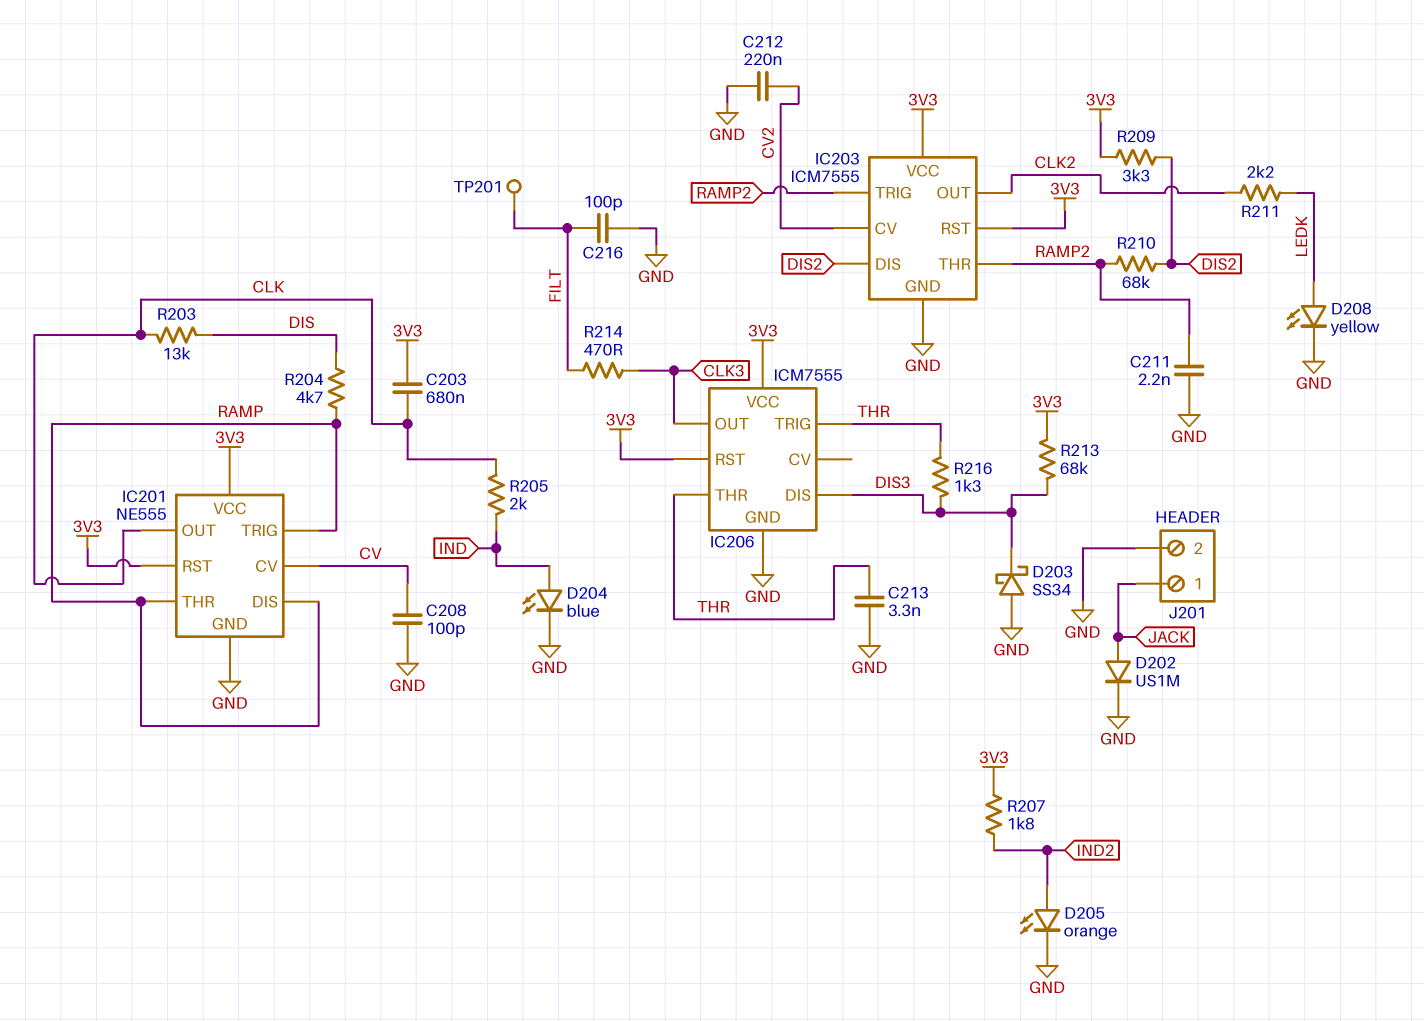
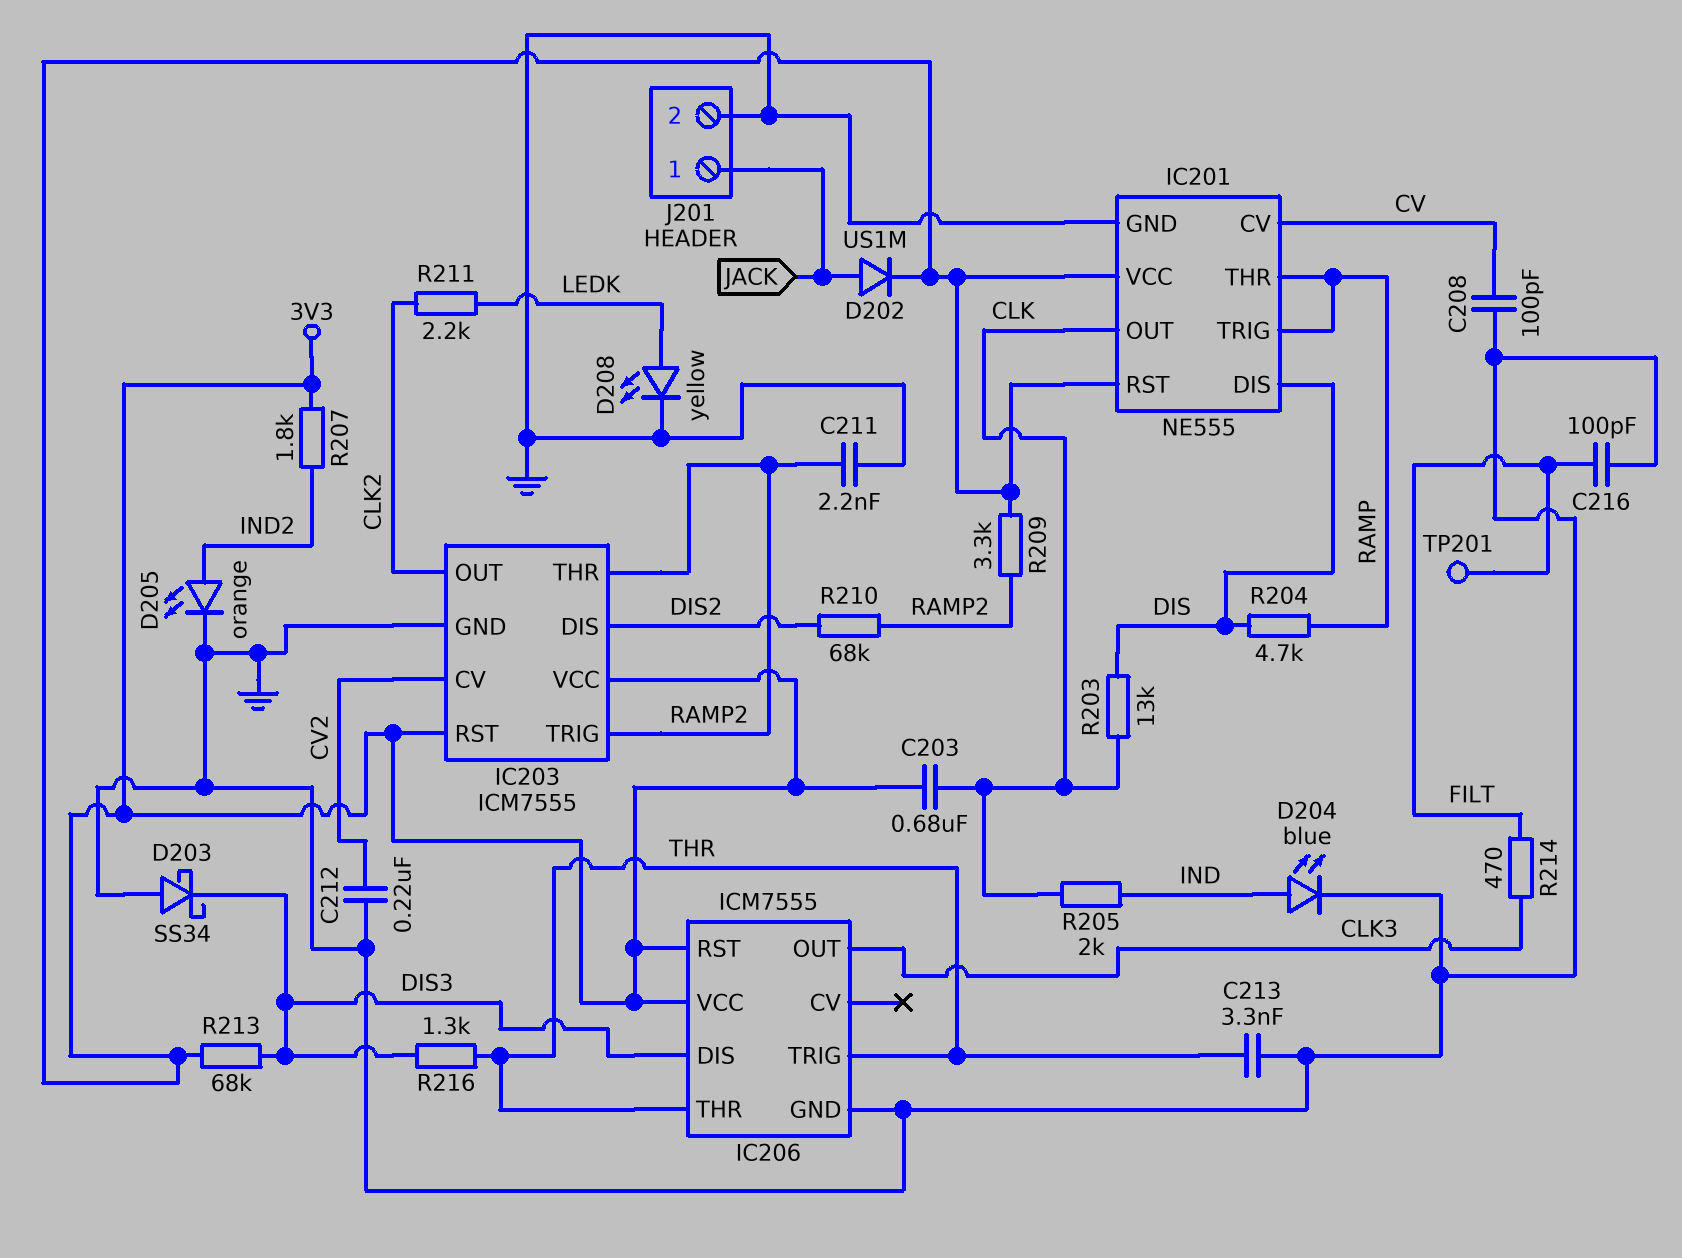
D202: diode US1M (A JACK, K GND) -> diode US1M (A JACK, K 3V3)
IC201 pin DIS: RAMP -> DIS
R209: 3.3k (3V3, DIS2) -> 3.3k (3V3, RAMP2)

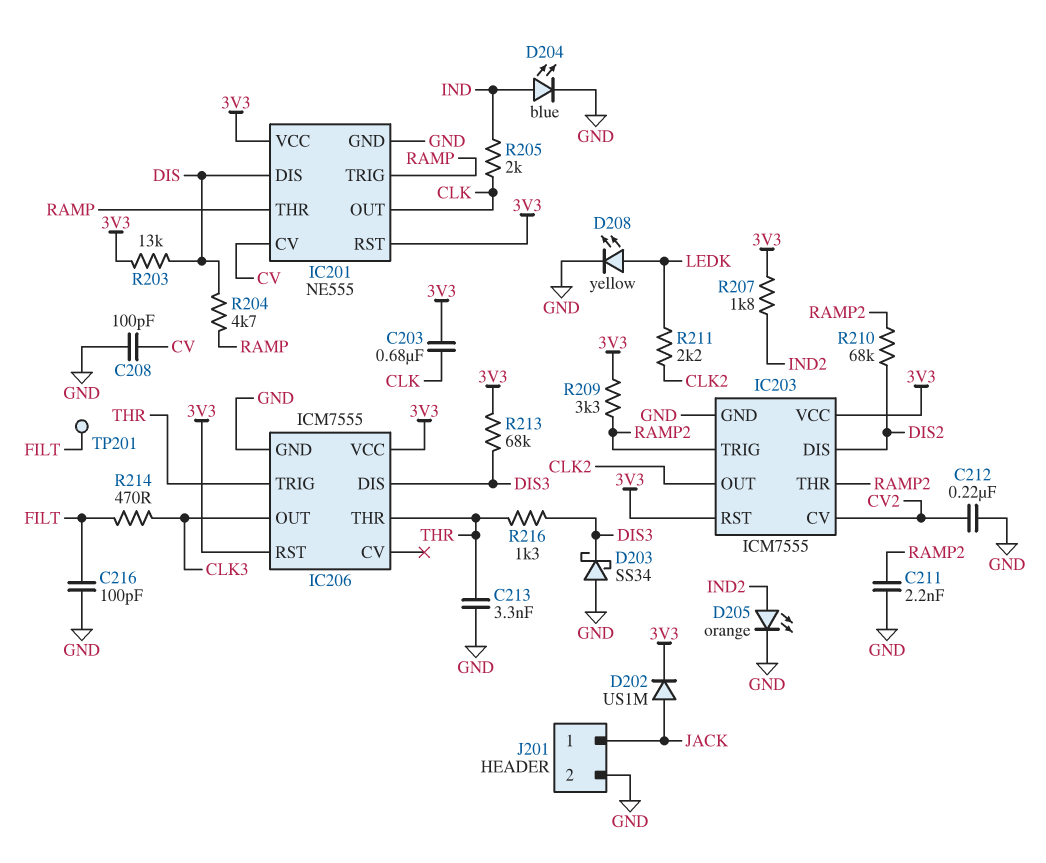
R203: 13k (CLK, DIS) -> 13k (3V3, DIS)

